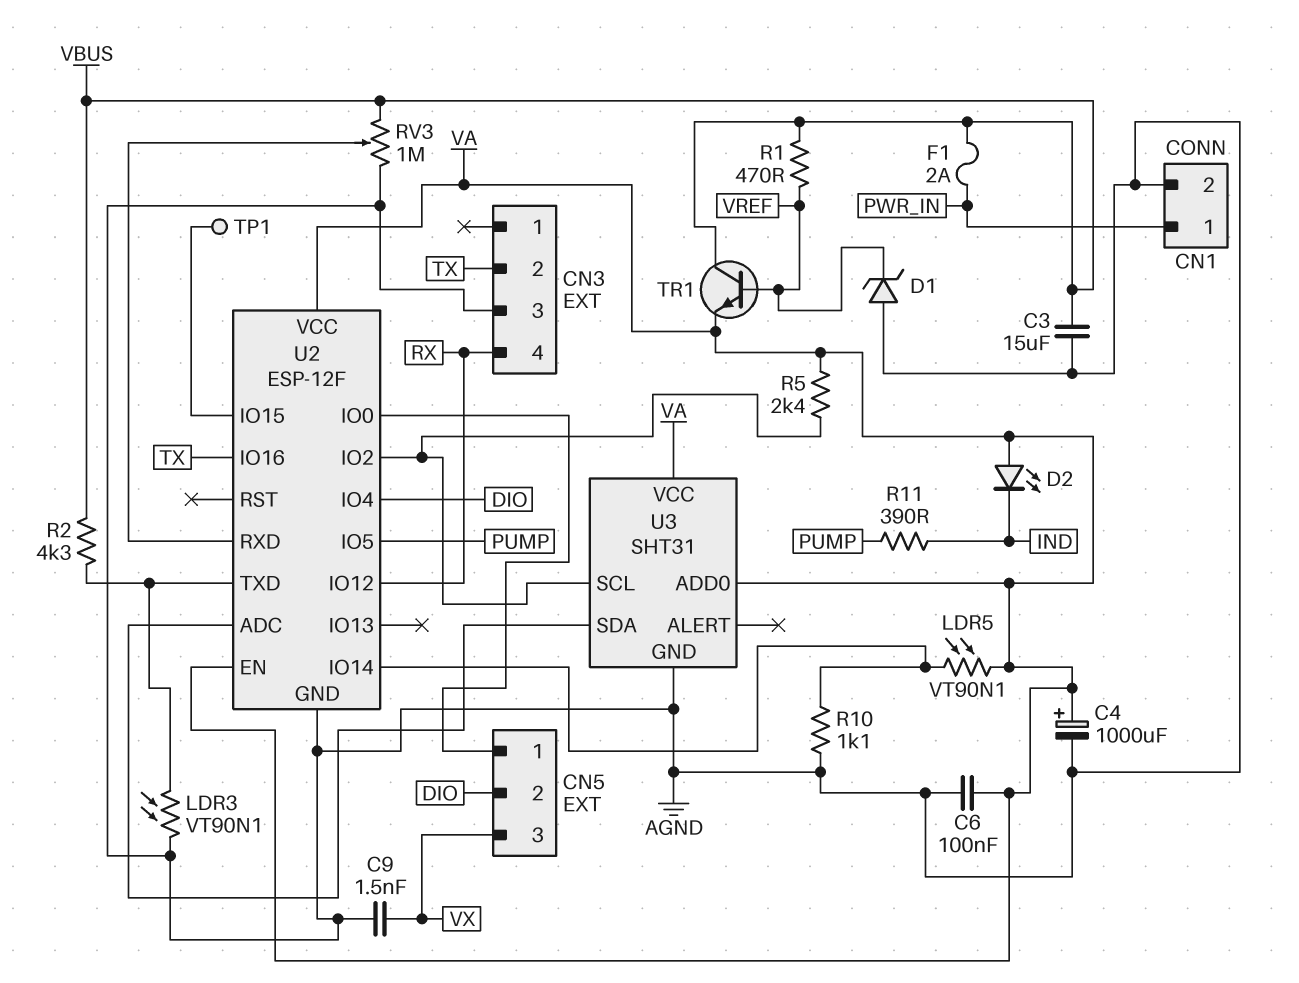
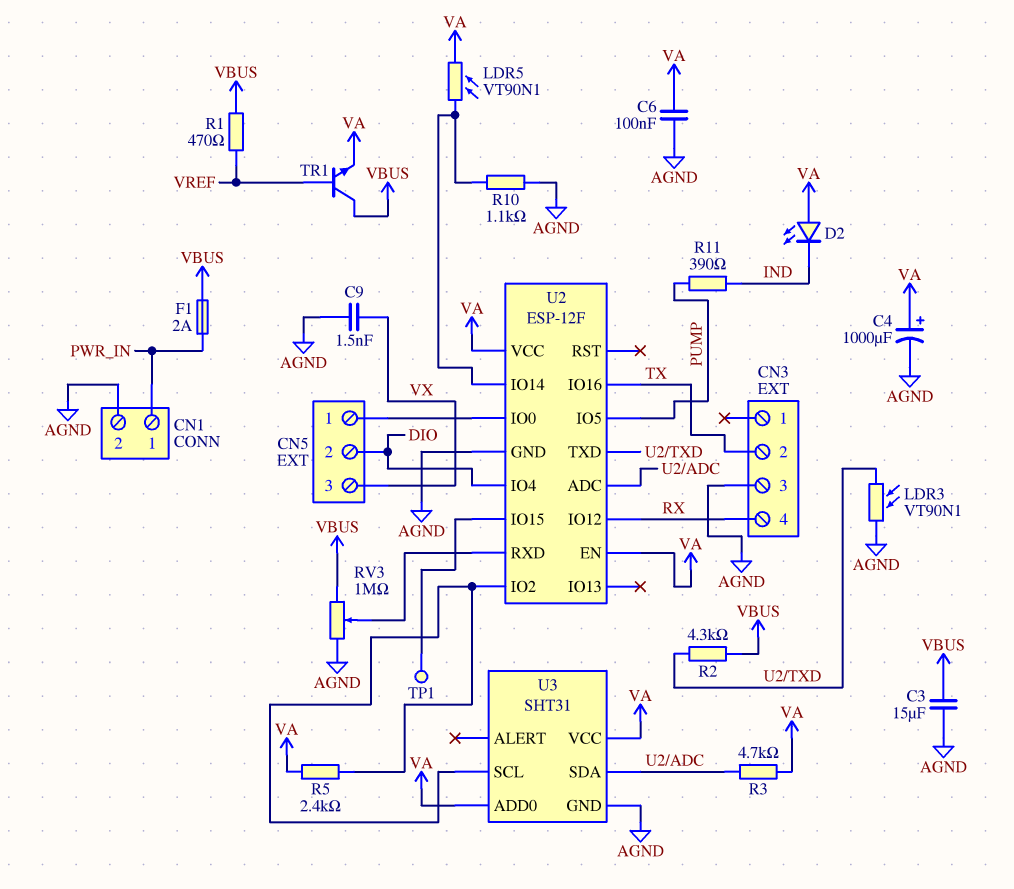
D1: zener (A AGND, K VREF) -> none
R3: none -> 4.7k (U2/ADC, VA)

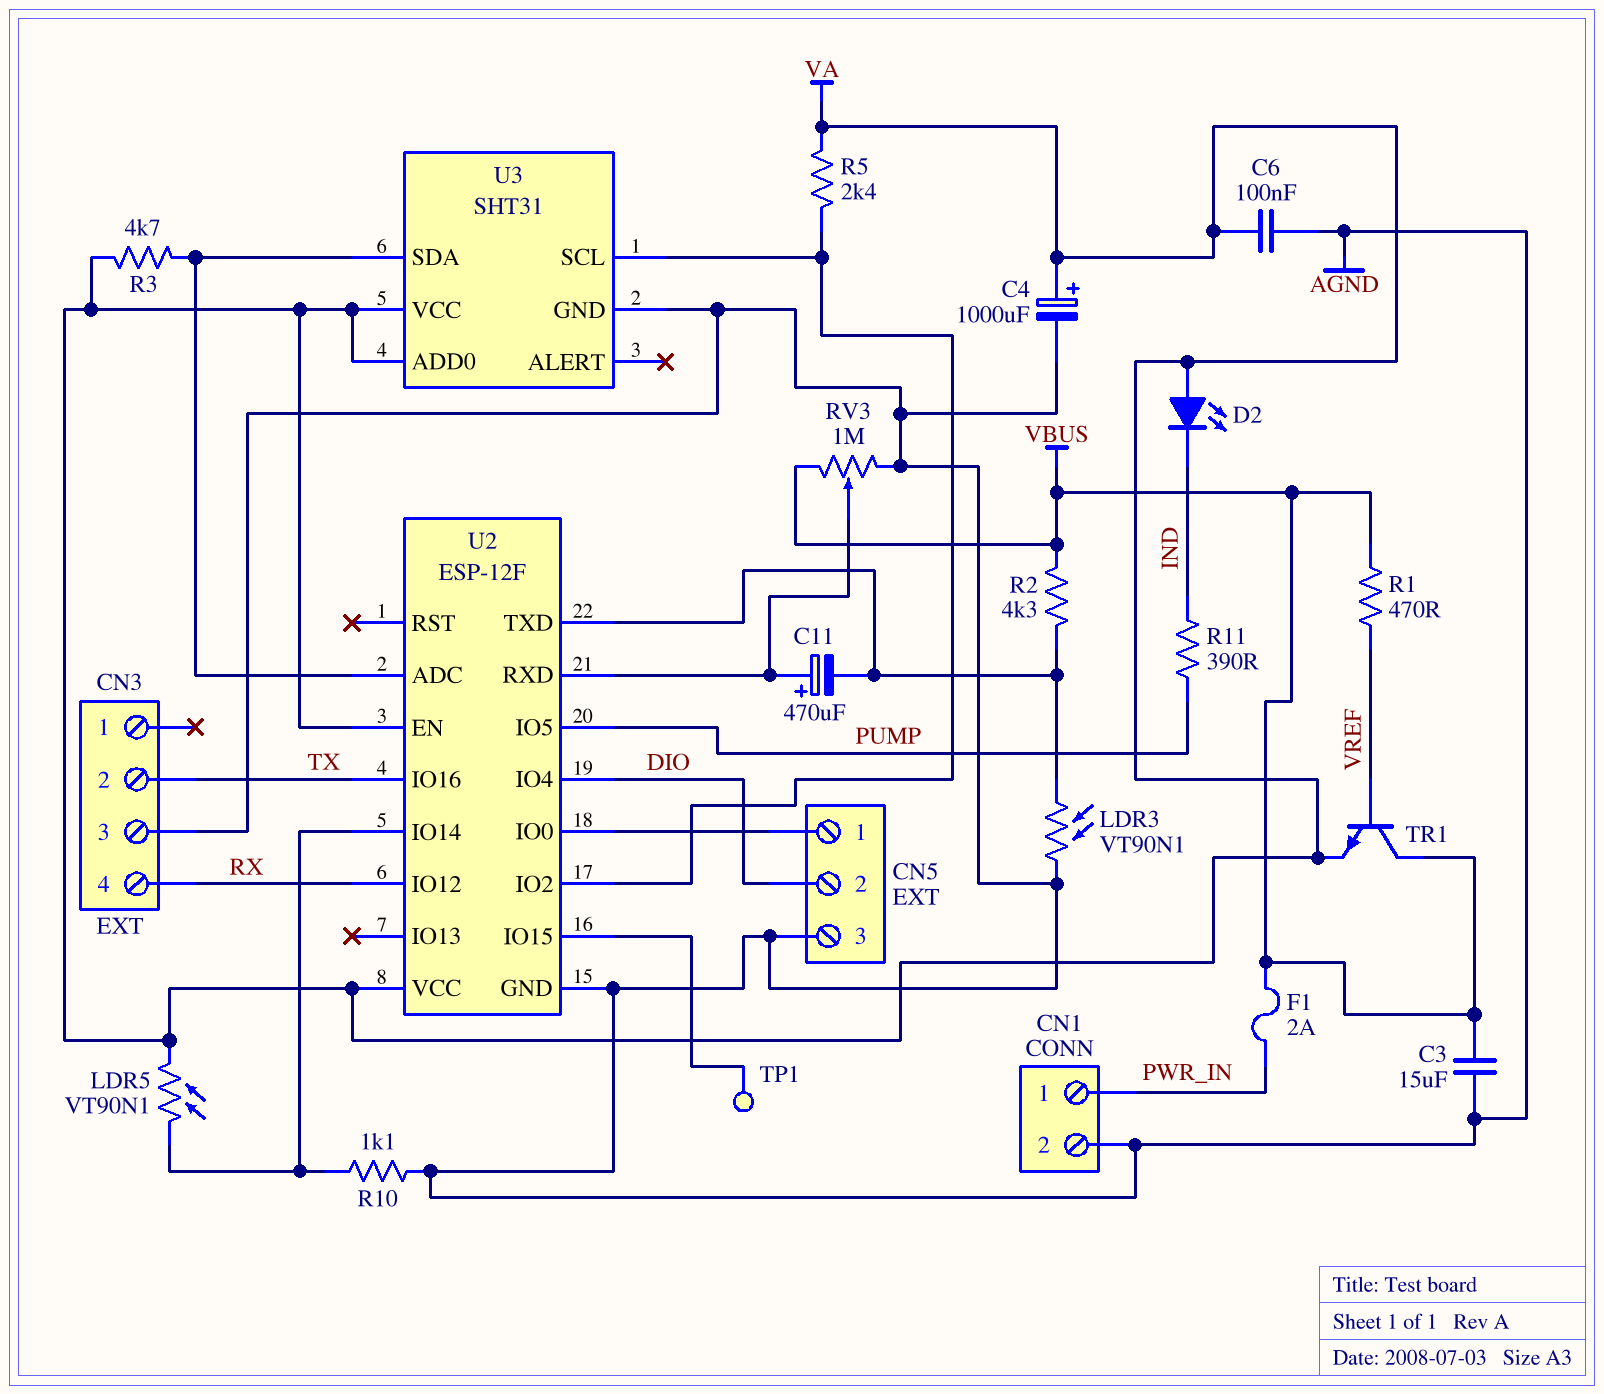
C9: 1.5nF (AGND, VX) -> none
C11: none -> 470uF (plus U2/RXD, minus U2/TXD)
CN5 pin 3: VX -> AGND

